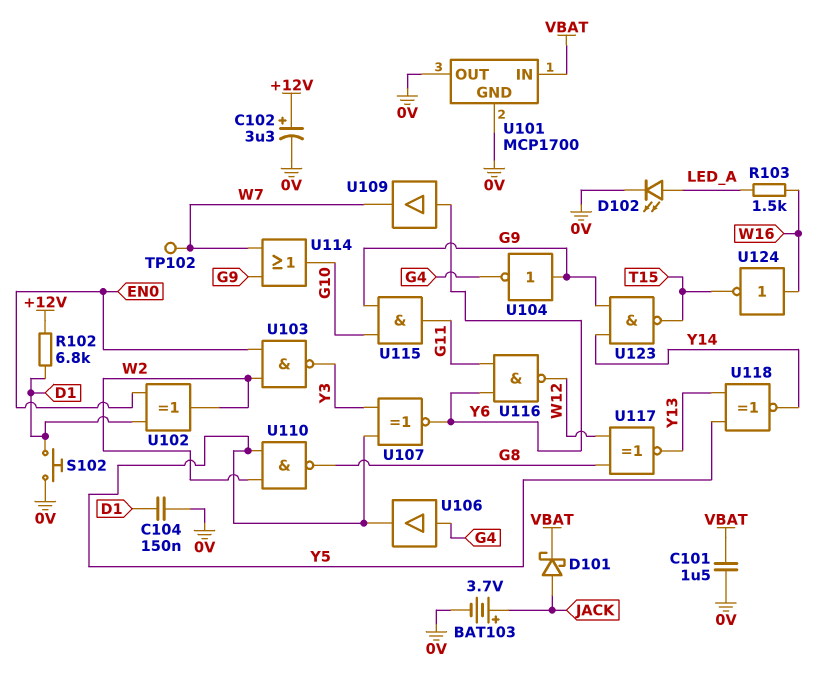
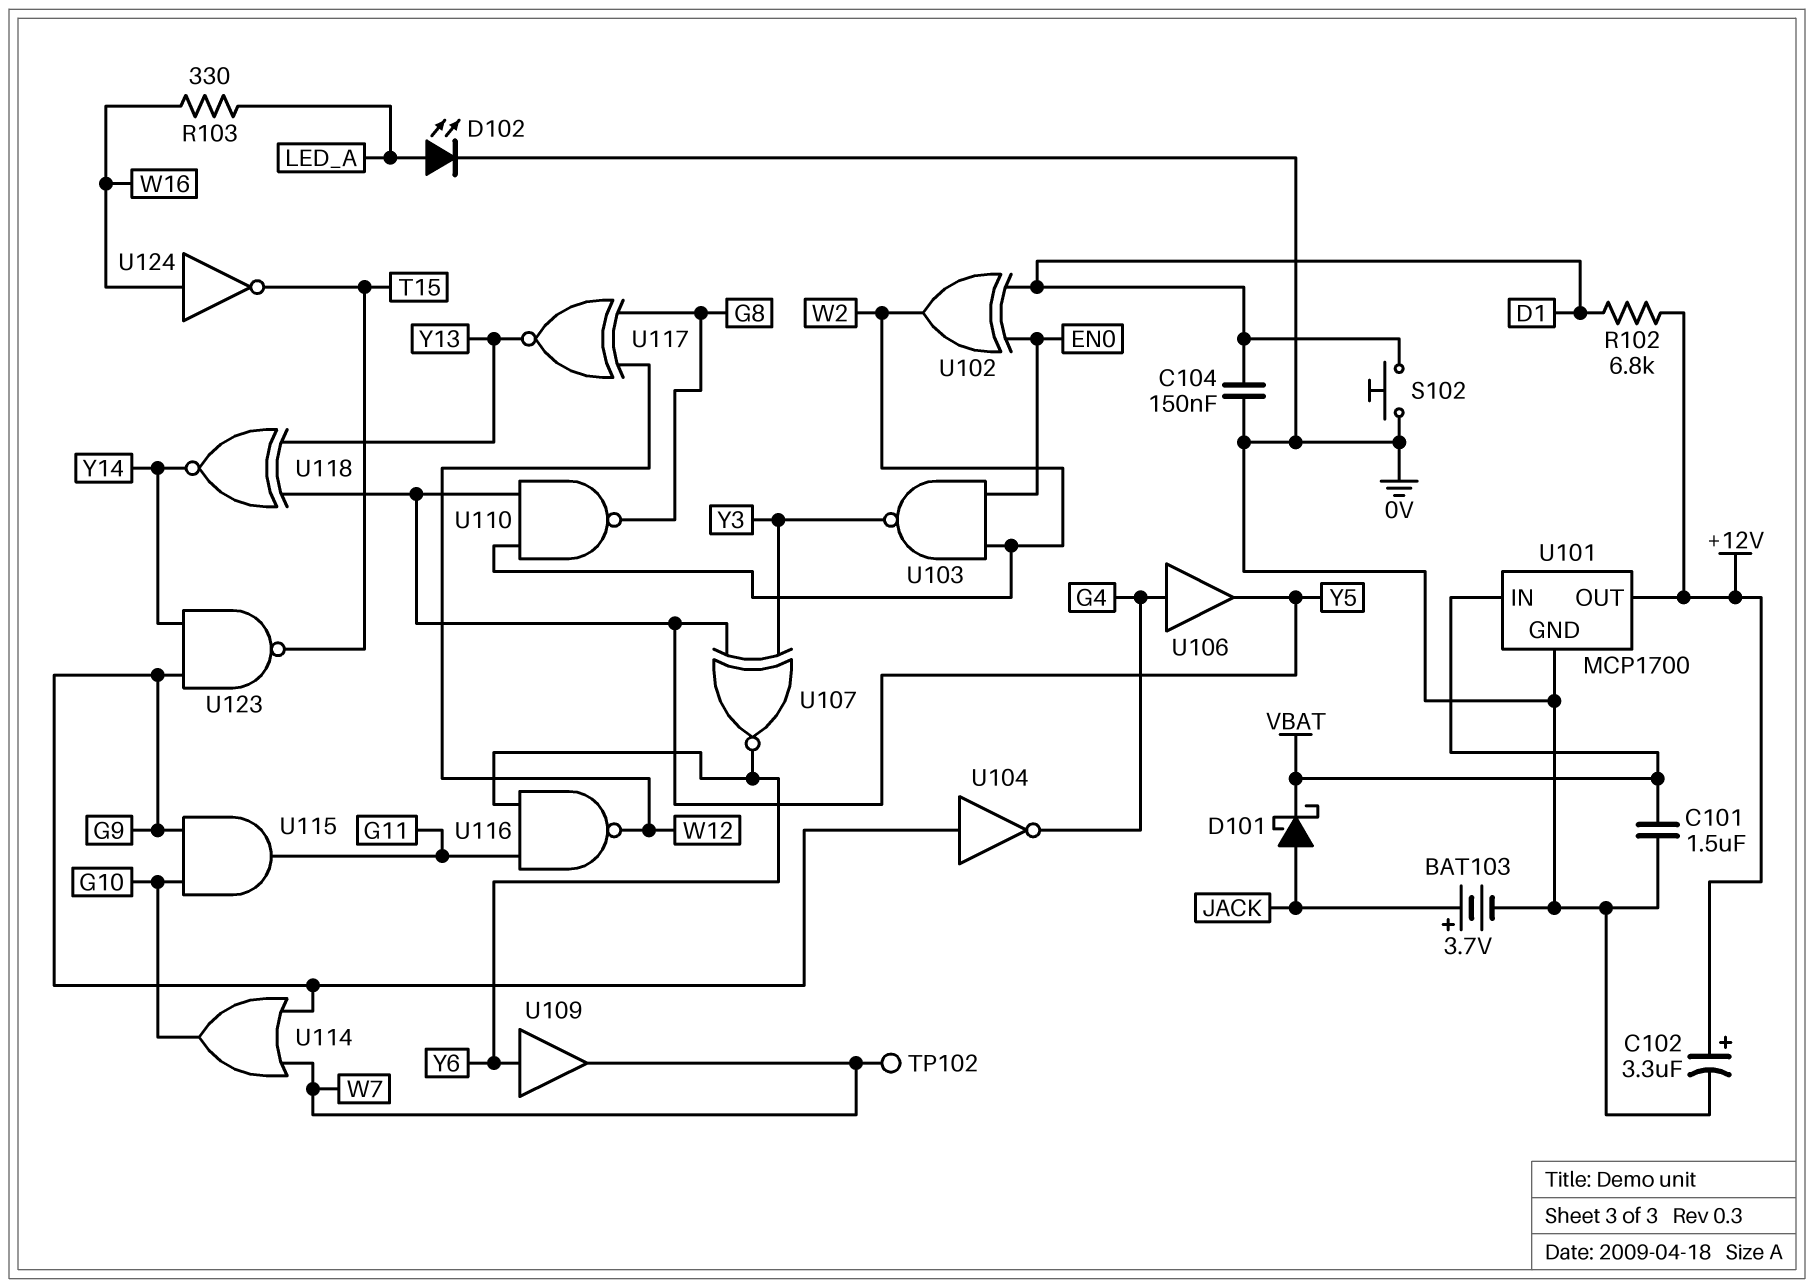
R103: 1.5k (LED_A, W16) -> 330 (LED_A, W16)
U101 pin OUT: 0V -> +12V

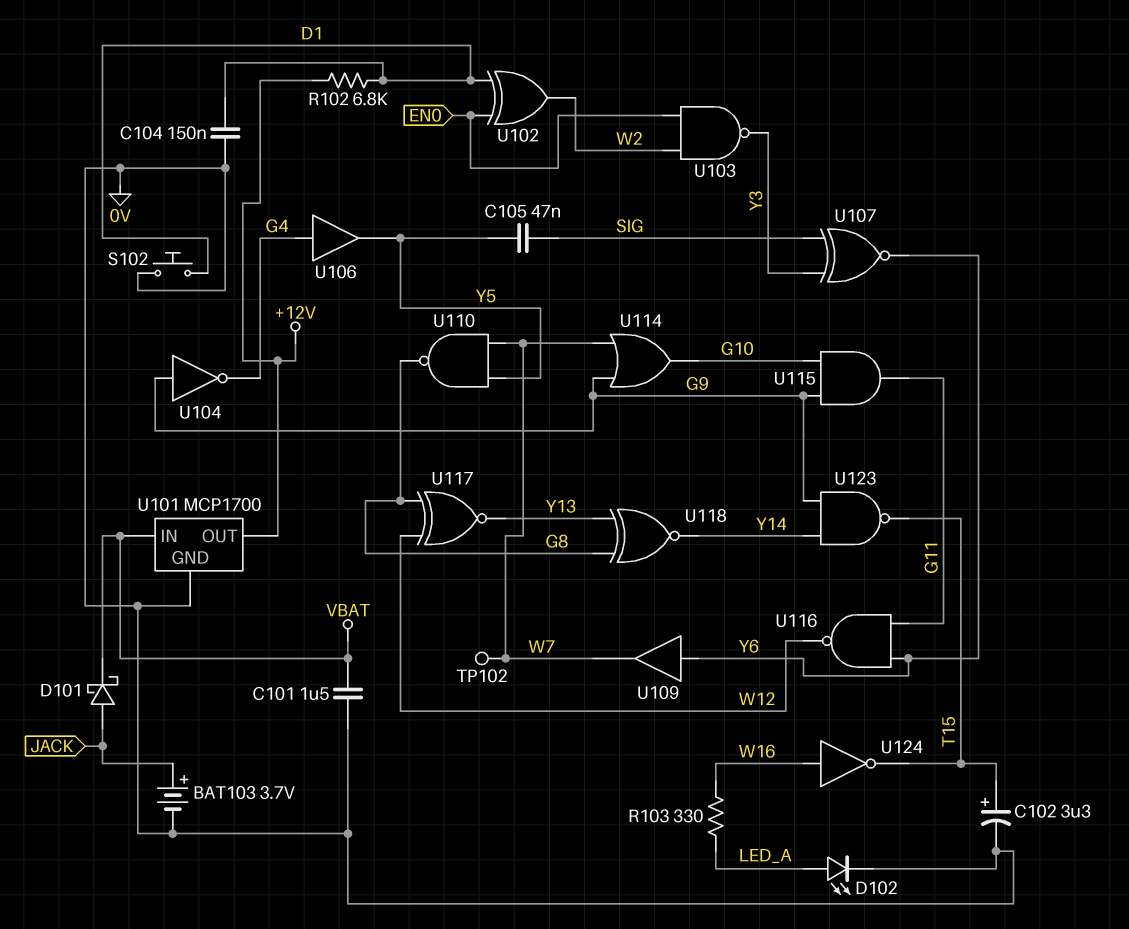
C102: 3.3uF (plus +12V, minus 0V) -> 3.3uF (plus T15, minus 0V)
C105: none -> 47nF (SIG, Y5)
U107: XNOR (in Y3, in Y5, out Y6) -> XNOR (in SIG, in Y3, out Y6)
U110: NAND (in W2, in Y5, out G8) -> NAND (in W7, in Y5, out G8)
U118: XNOR (in Y5, in Y13, out Y14) -> XNOR (in G8, in Y13, out Y14)

